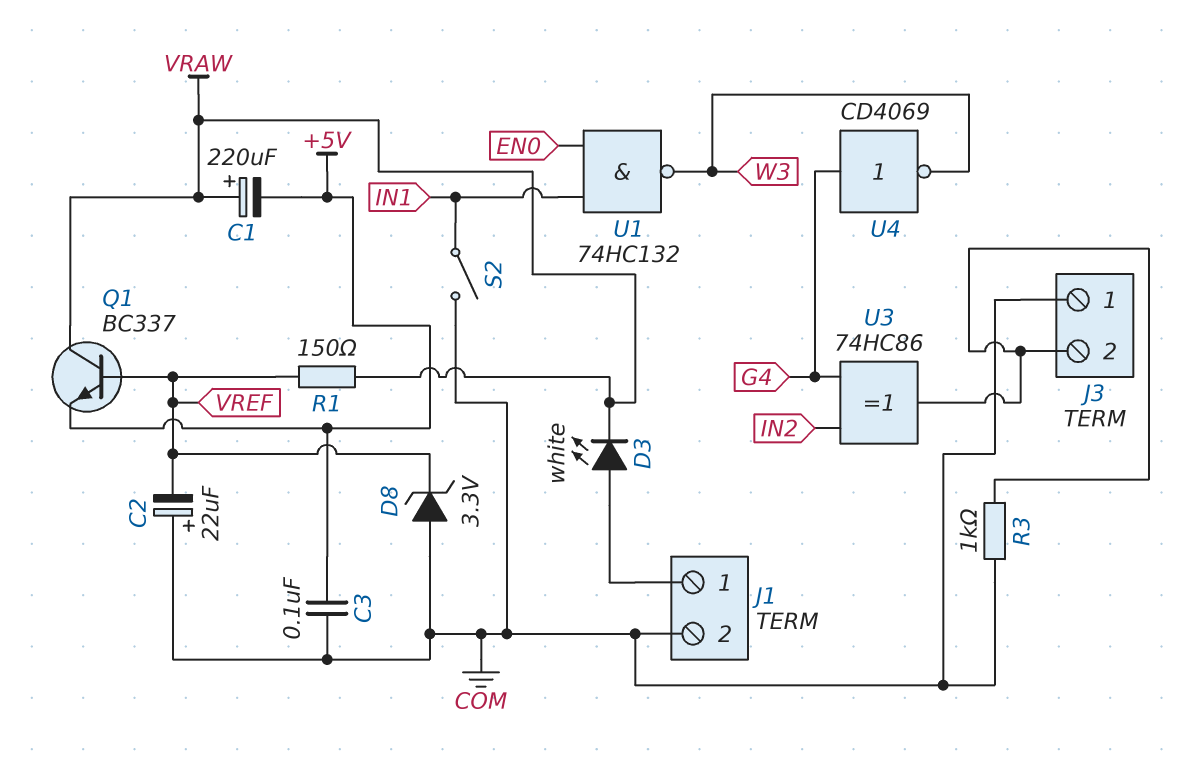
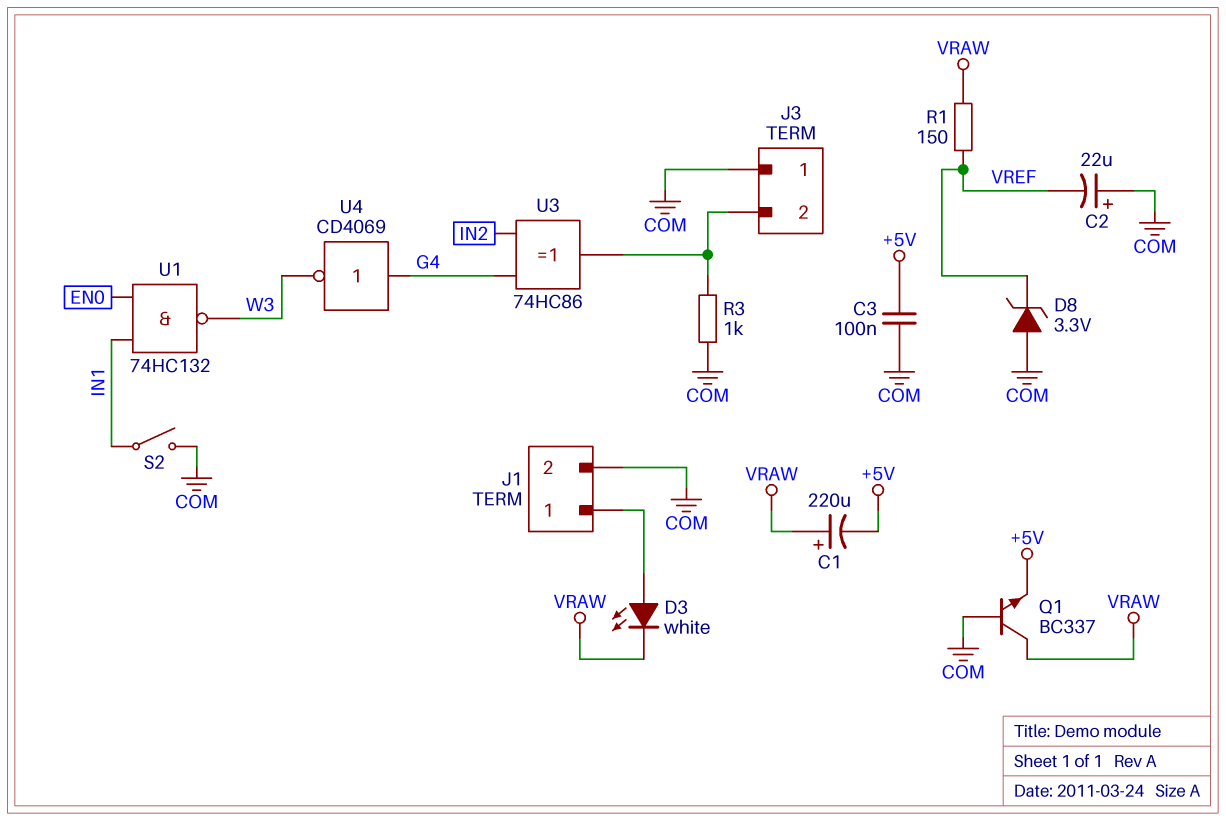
Q1: NPN BC337 (B VREF, C VRAW, E +5V) -> NPN BC337 (B COM, C VRAW, E +5V)

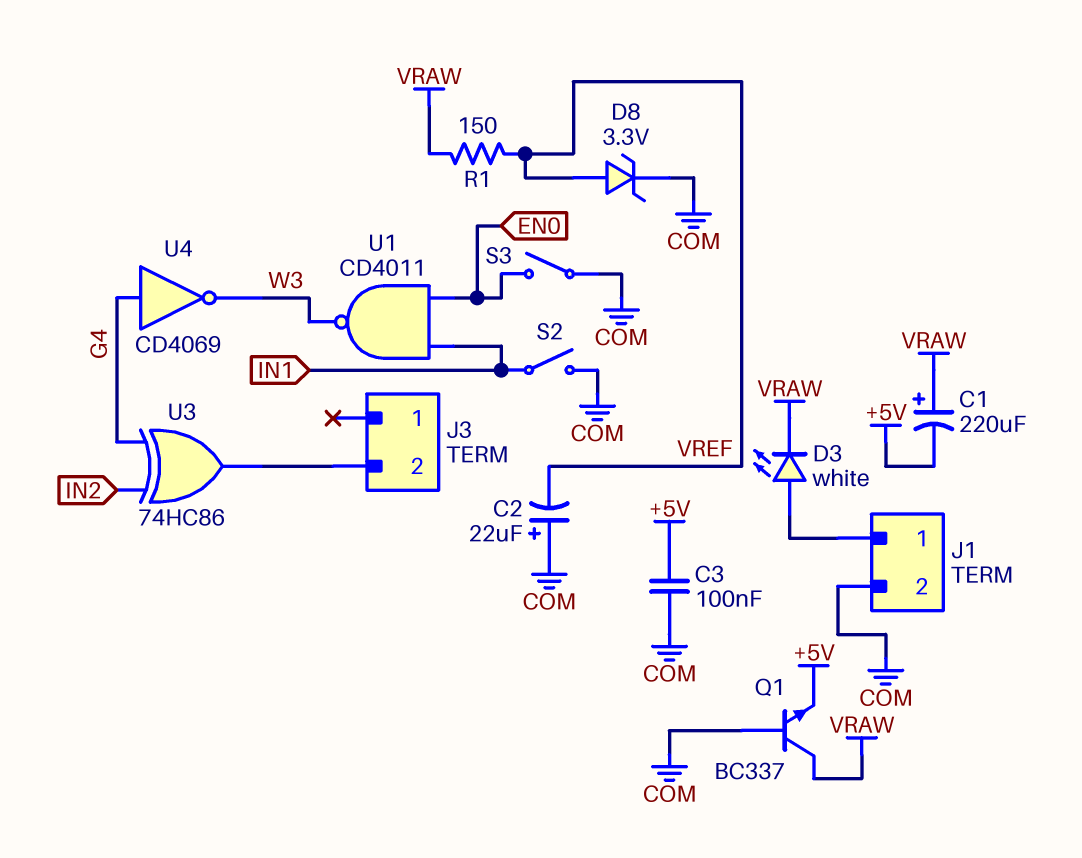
D8: zener 3.3V (A COM, K VREF) -> zener 3.3V (A VREF, K COM)
J3 pin 1: COM -> none
R3: 1k (COM, J3/2) -> none
S3: none -> switch (COM, EN0)
U1: NAND 74HC132 (in EN0, in IN1, out W3) -> NAND CD4011 (in EN0, in IN1, out W3)

